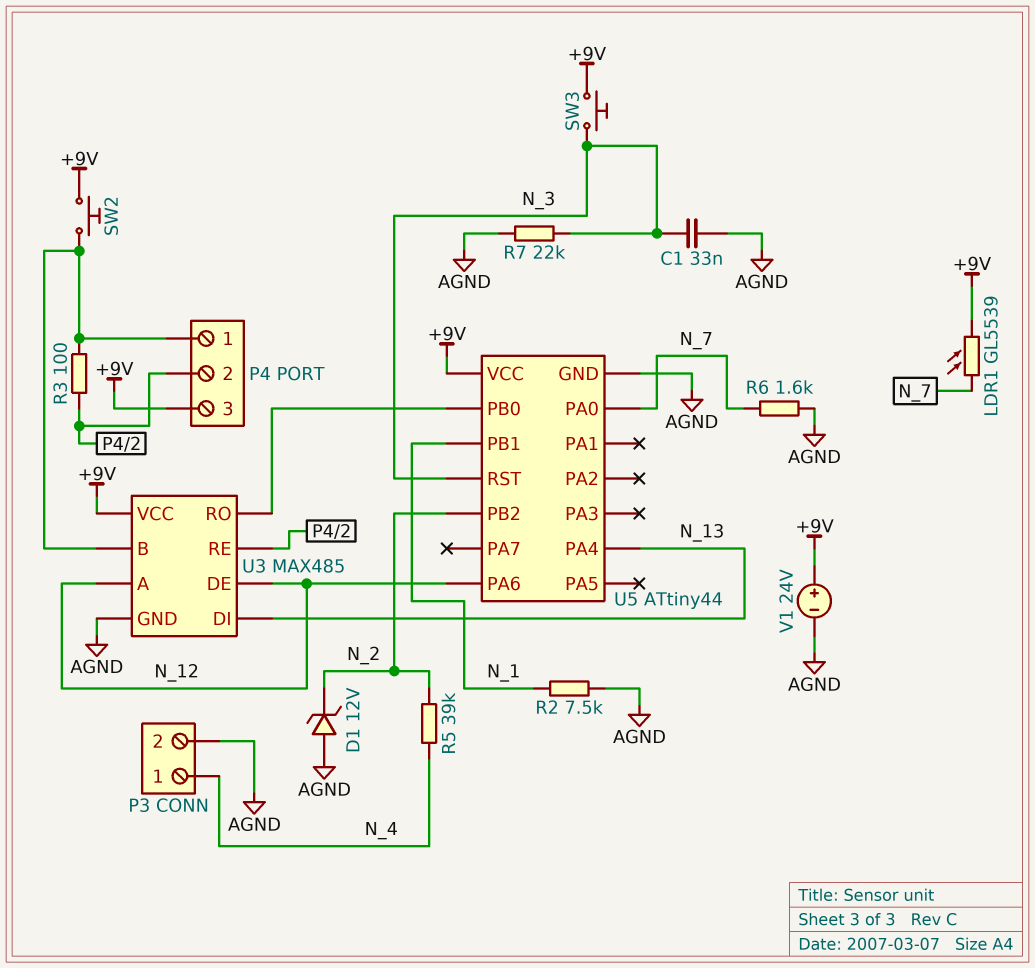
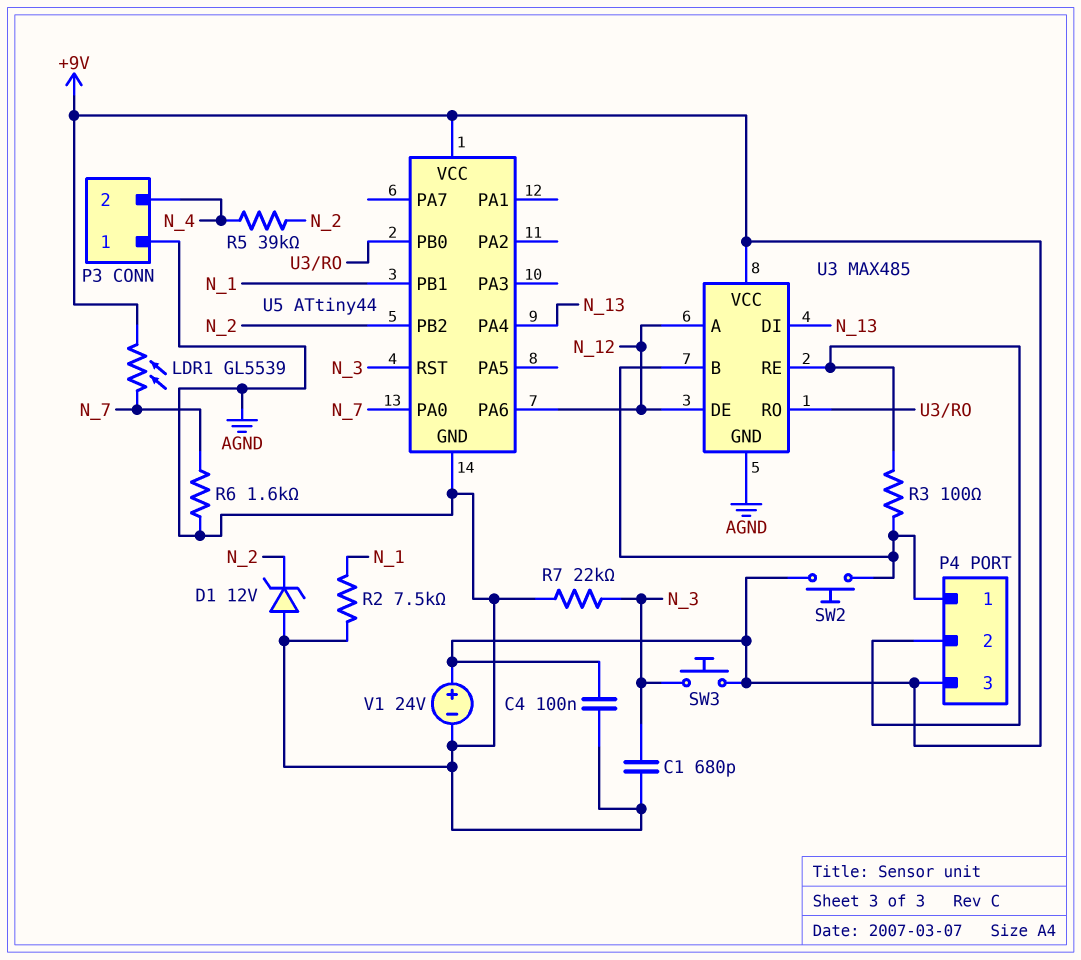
C1: 33nF (AGND, N_3) -> 680pF (AGND, N_3)
C4: none -> 100nF (+9V, AGND)
P3 pin 1: N_4 -> AGND
P3 pin 2: AGND -> N_4

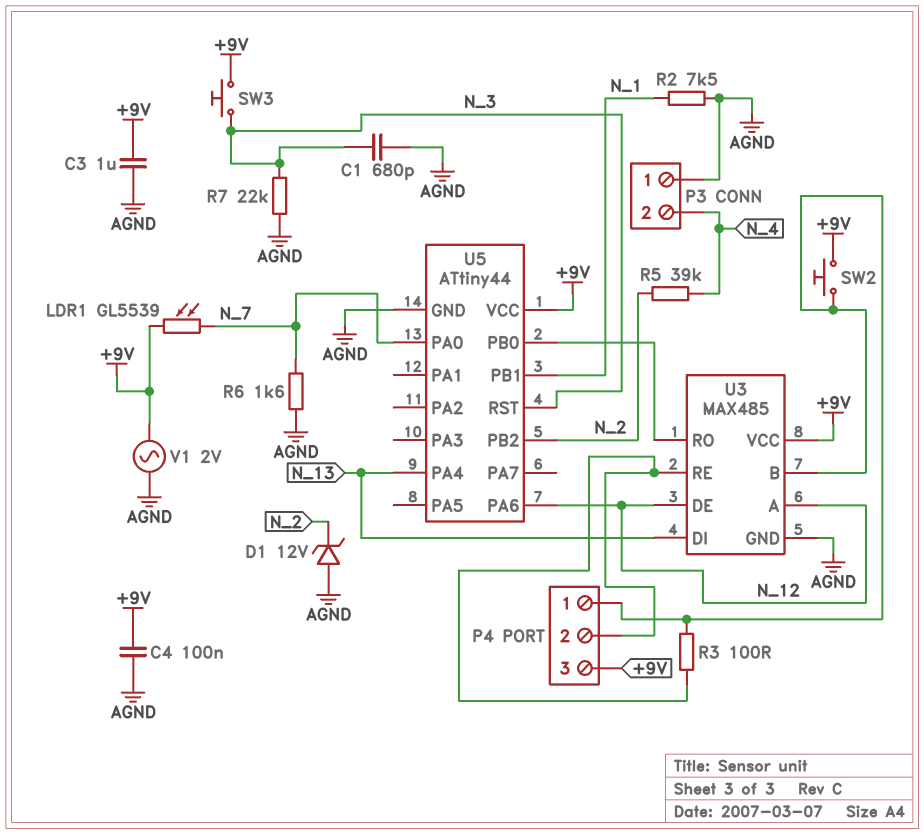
C3: none -> 1uF (+9V, AGND)
V1: 24V (plus +9V, minus AGND) -> AC 2V (+9V, AGND)

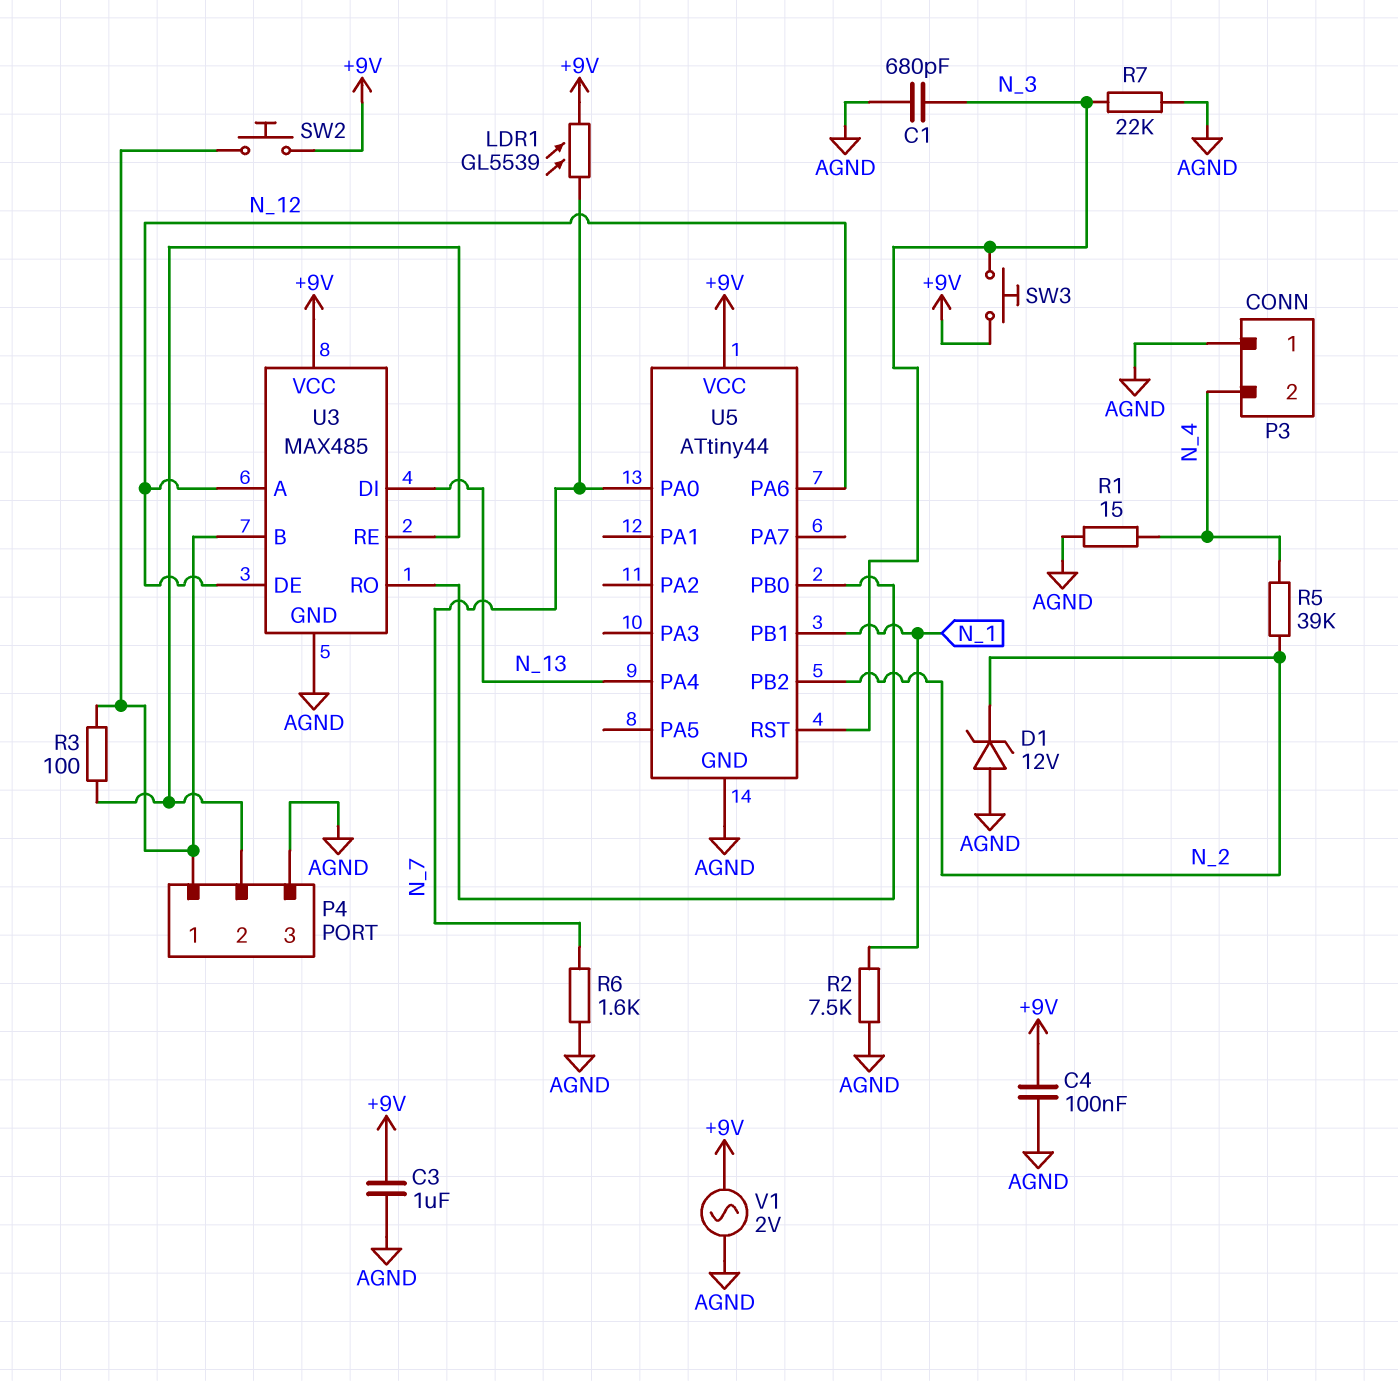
P4 pin 3: +9V -> AGND
R1: none -> 15 (AGND, N_4)

